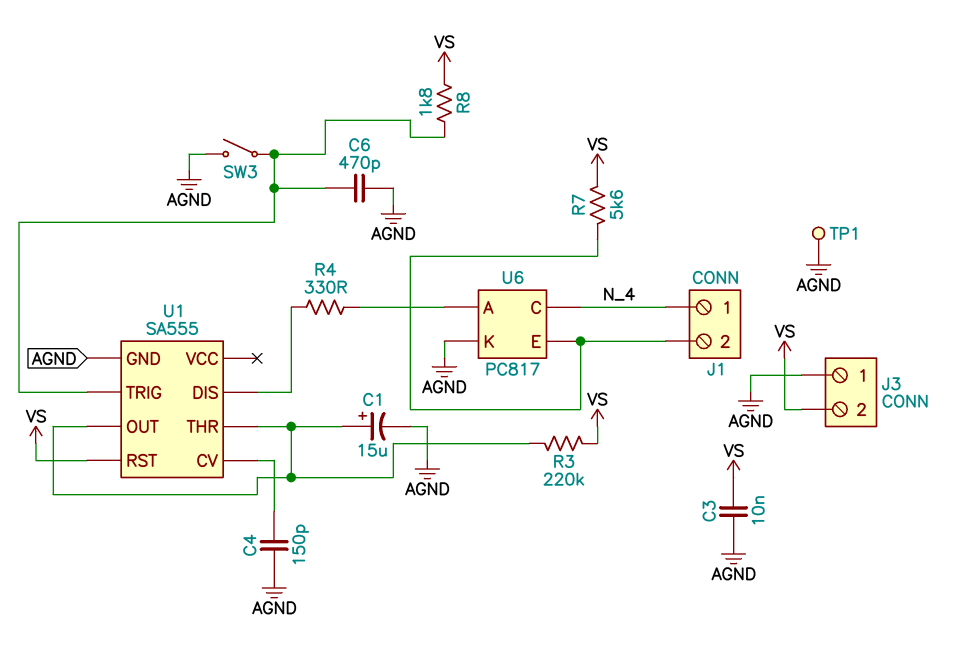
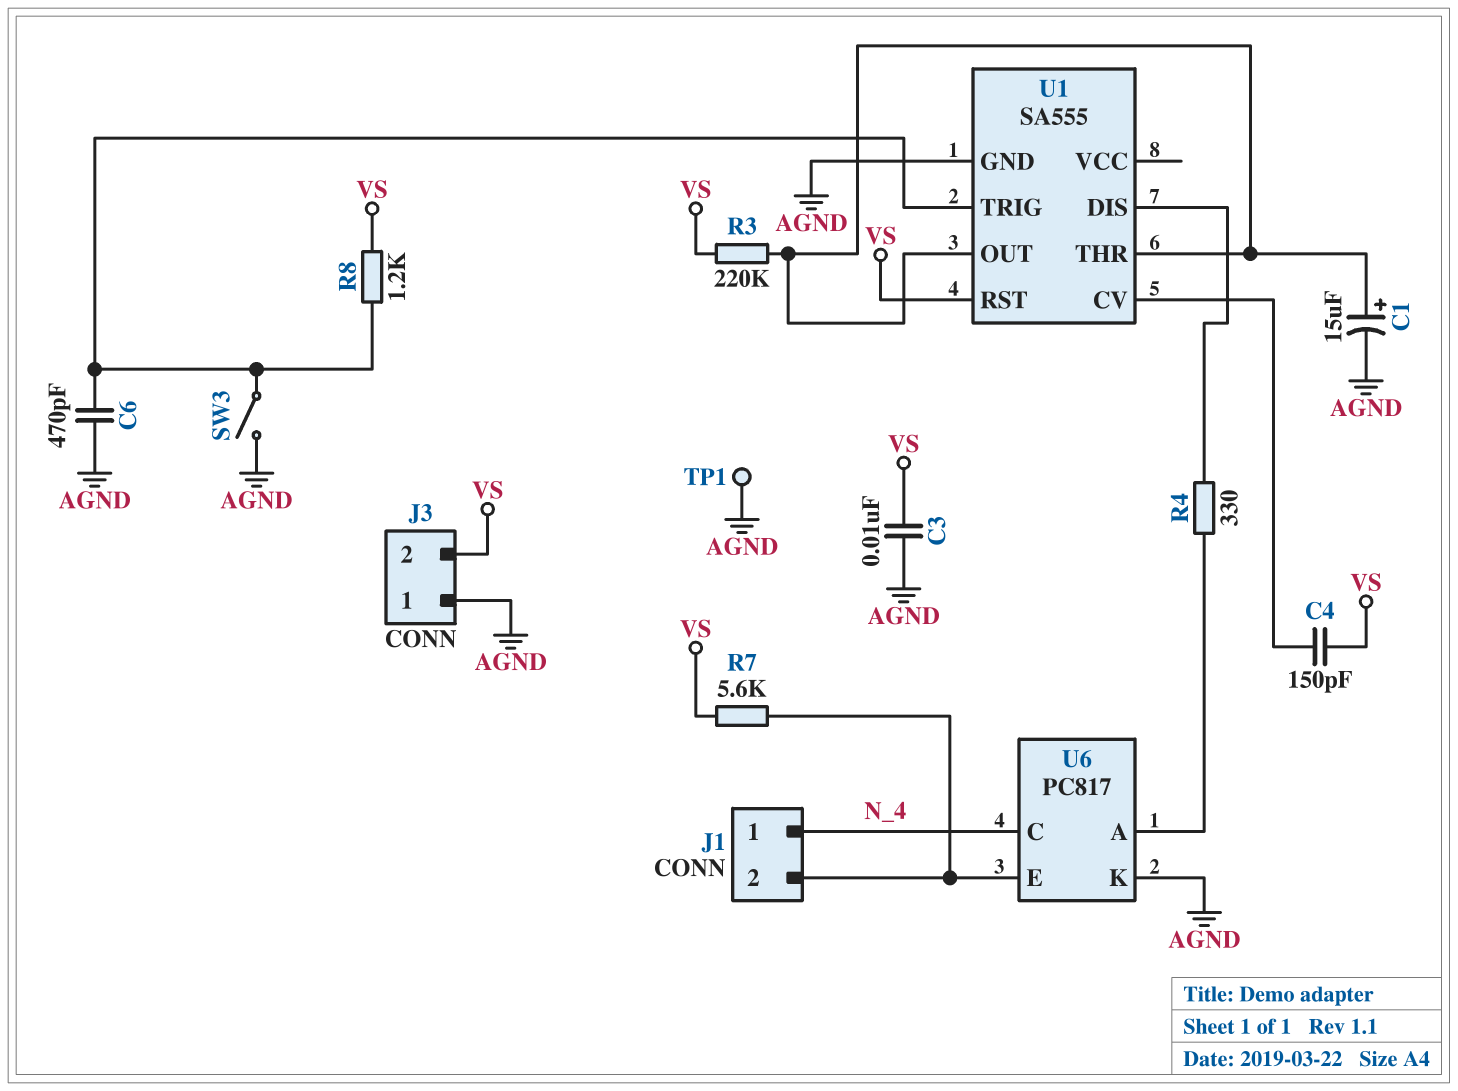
C4: 150pF (AGND, U1/CV) -> 150pF (U1/CV, VS)
R8: 1.8k (U1/TRIG, VS) -> 1.2k (U1/TRIG, VS)

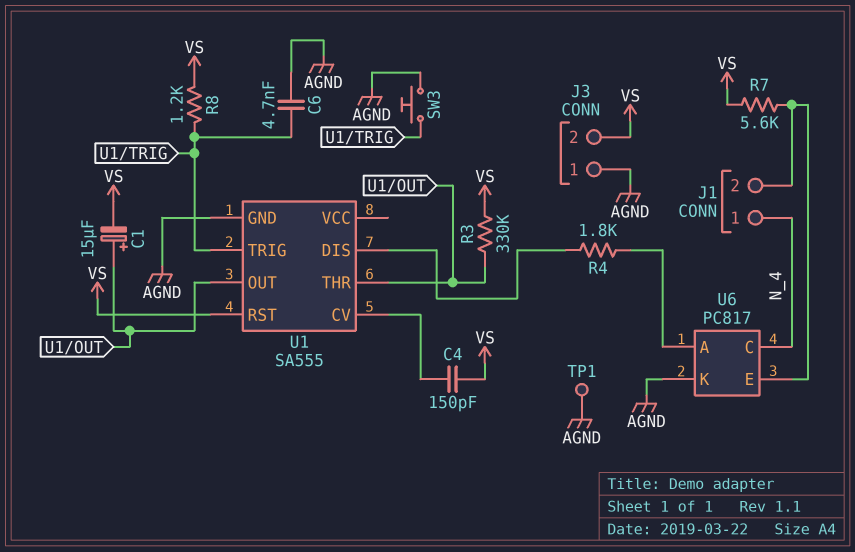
C1: 15uF (plus U1/OUT, minus AGND) -> 15uF (plus U1/OUT, minus VS)
C3: 10nF (AGND, VS) -> none
C6: 470pF (AGND, U1/TRIG) -> 4.7nF (AGND, U1/TRIG)
R3: 220k (U1/OUT, VS) -> 330k (U1/OUT, VS)
R4: 330 (U1/DIS, U6/A) -> 1.8k (U1/DIS, U6/A)
SW3: switch (AGND, U1/TRIG) -> button (AGND, U1/TRIG)

